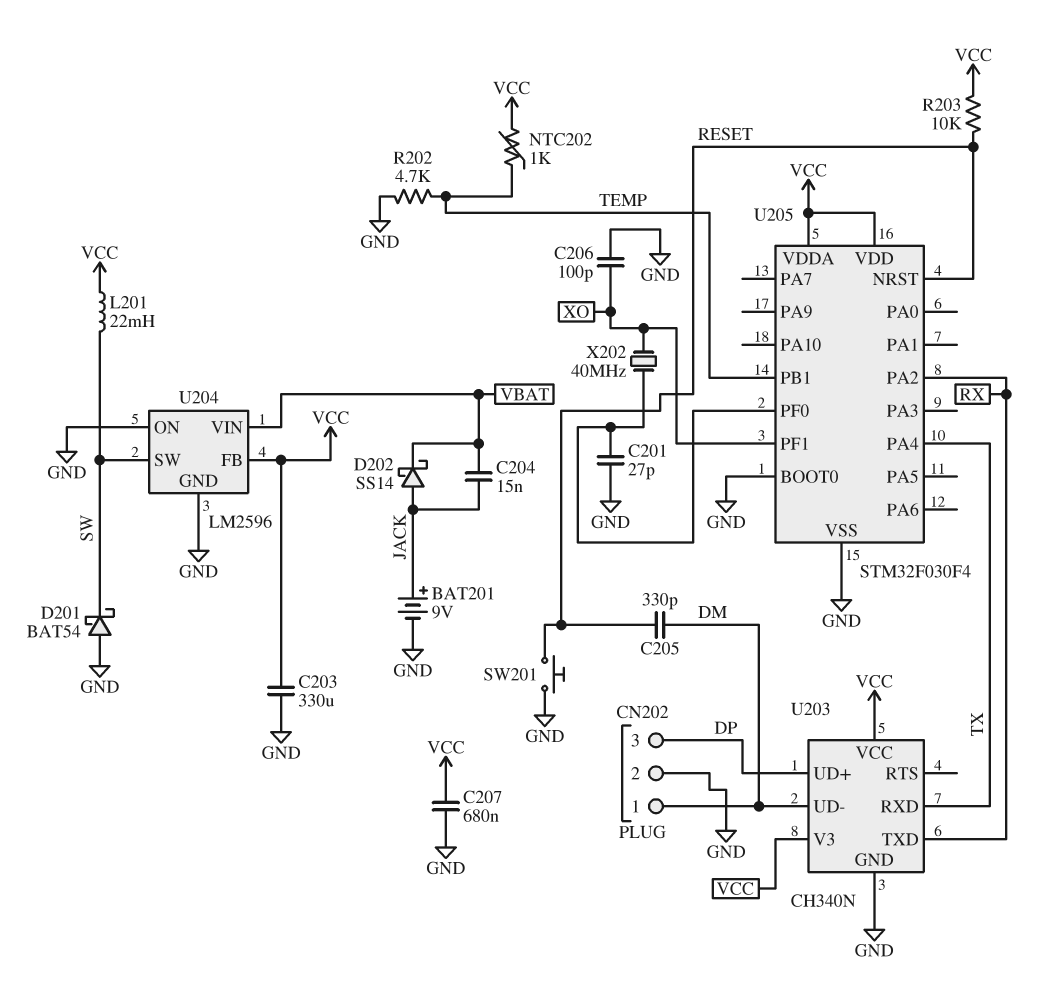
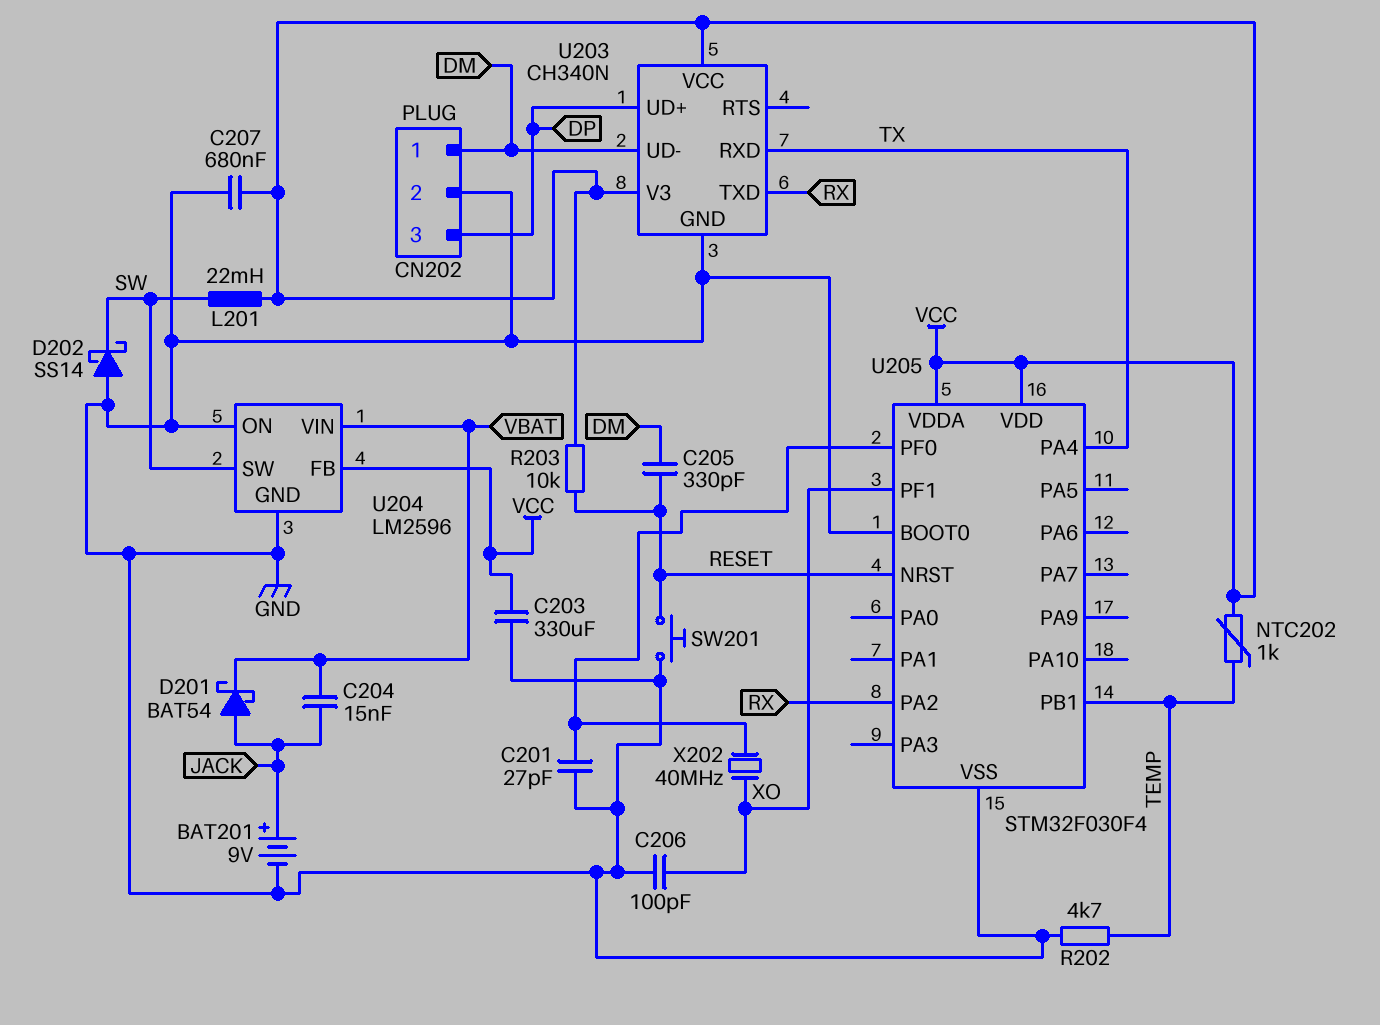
D201: schottky BAT54 (A GND, K SW) -> schottky BAT54 (A JACK, K VBAT)
D202: schottky SS14 (A JACK, K VBAT) -> schottky SS14 (A GND, K SW)

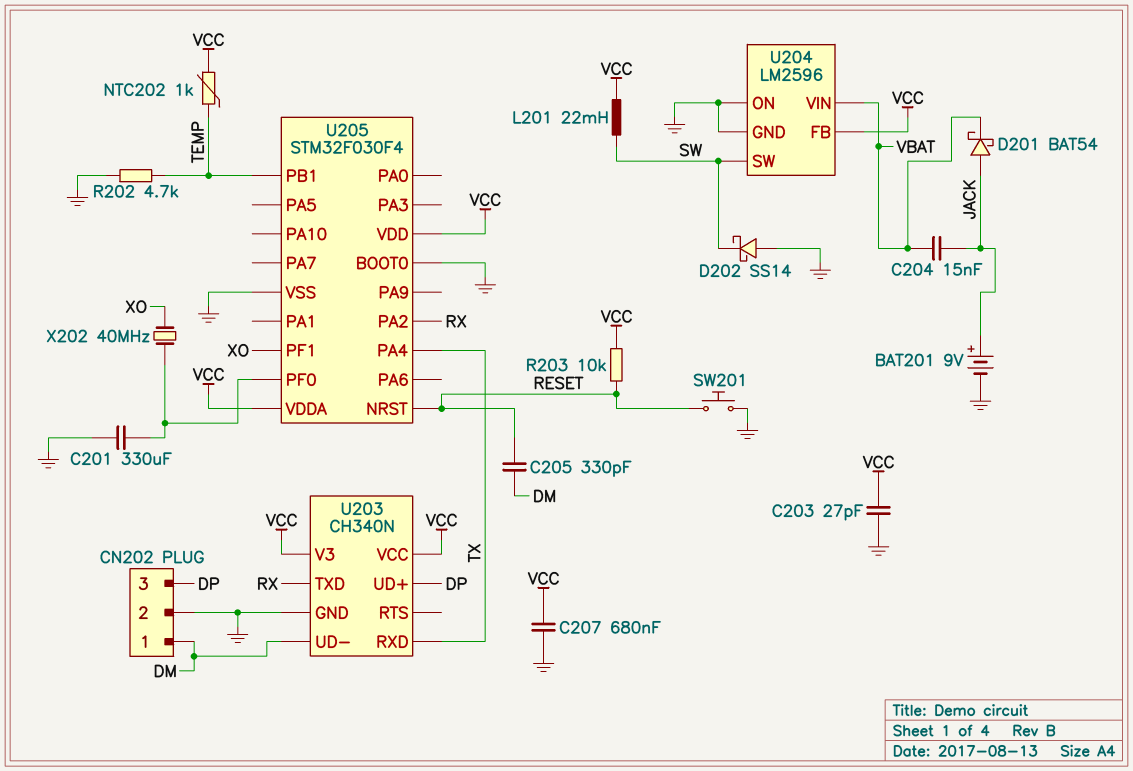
C201: 27pF (GND, U205/PF0) -> 330uF (GND, U205/PF0)
C203: 330uF (GND, VCC) -> 27pF (GND, VCC)
C206: 100pF (GND, XO) -> none

